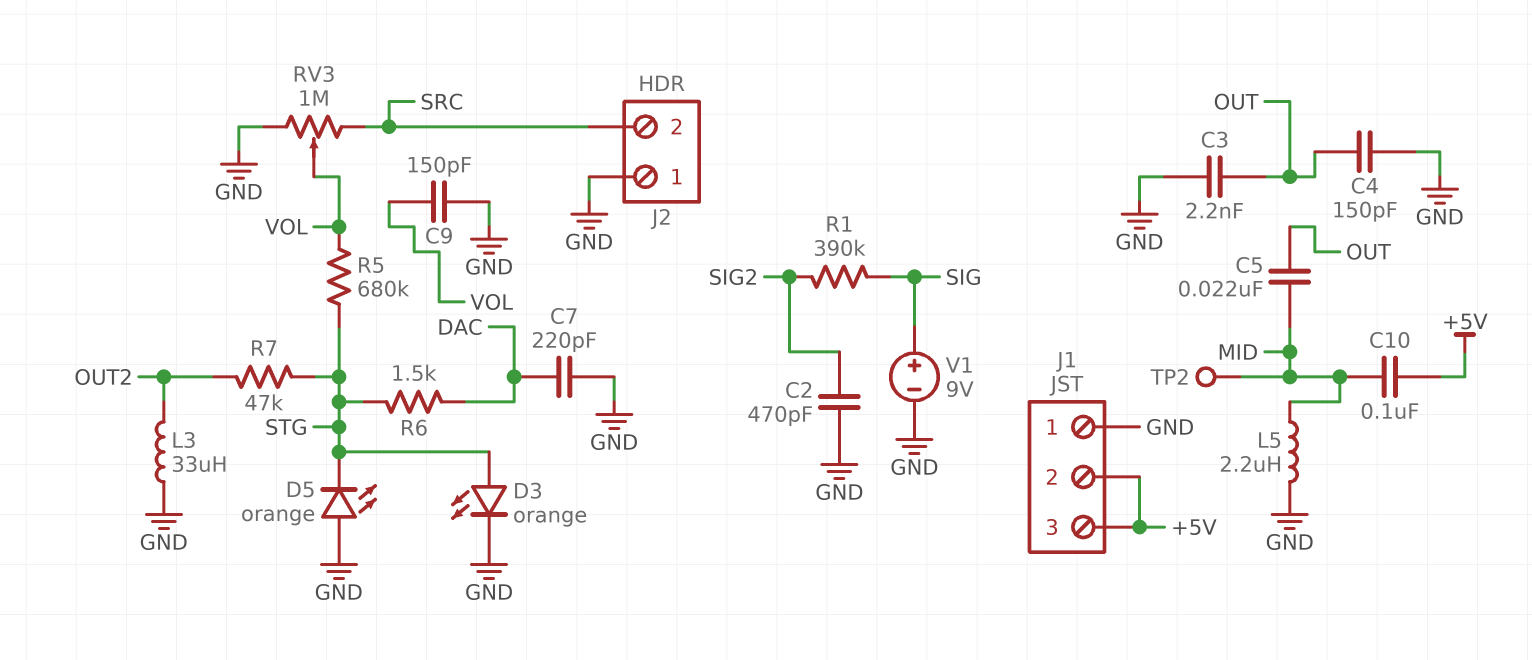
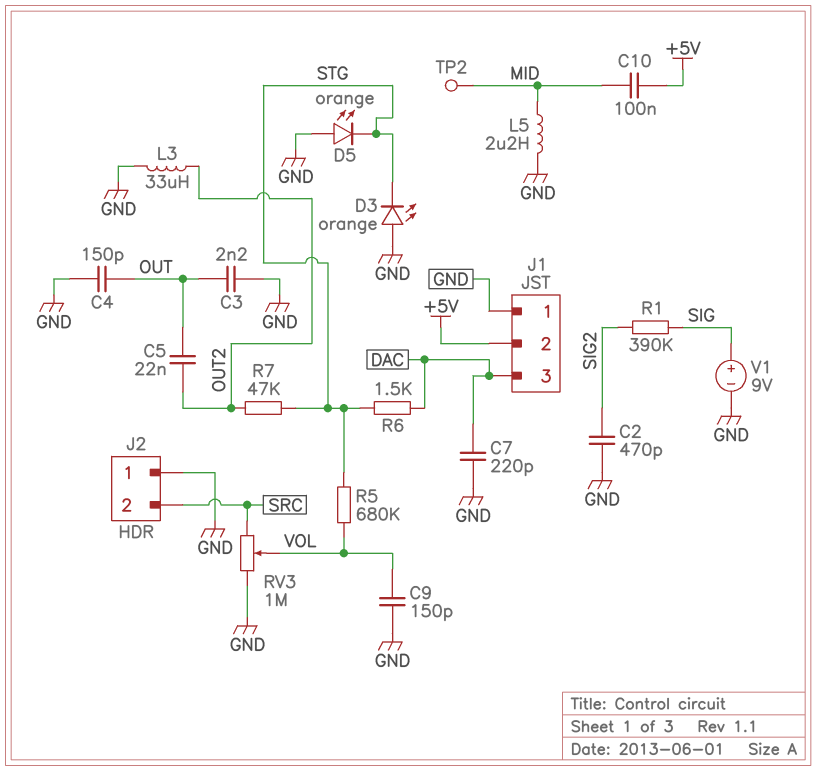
C5: 22nF (MID, OUT) -> 22nF (OUT, OUT2)
D3: LED orange (A STG, K GND) -> LED orange (A GND, K STG)
J1 pin 3: +5V -> DAC

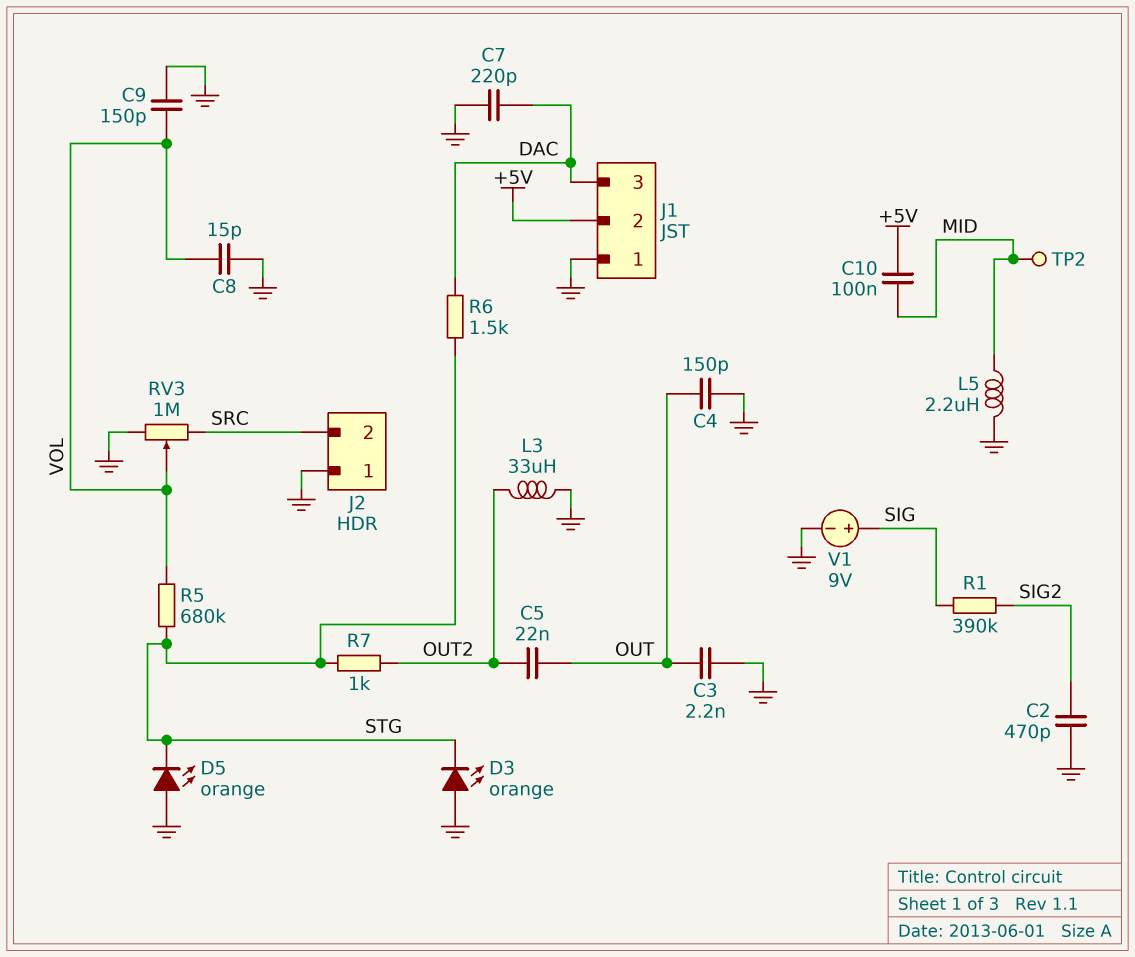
C8: none -> 15pF (GND, VOL)
R7: 47k (OUT2, STG) -> 1k (OUT2, STG)

